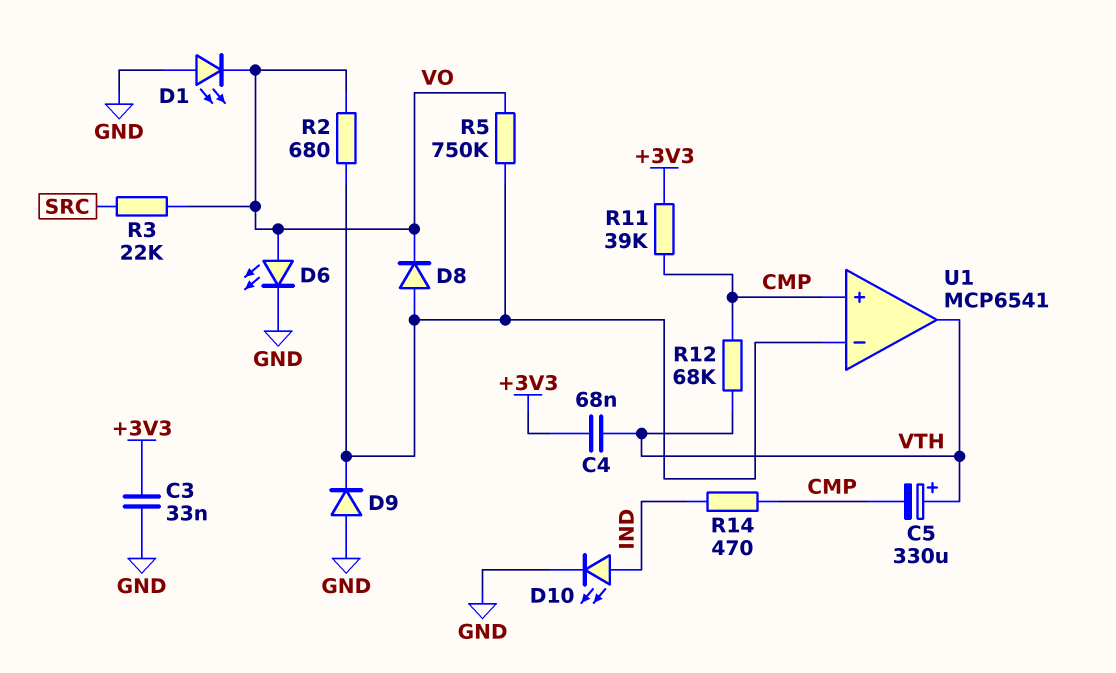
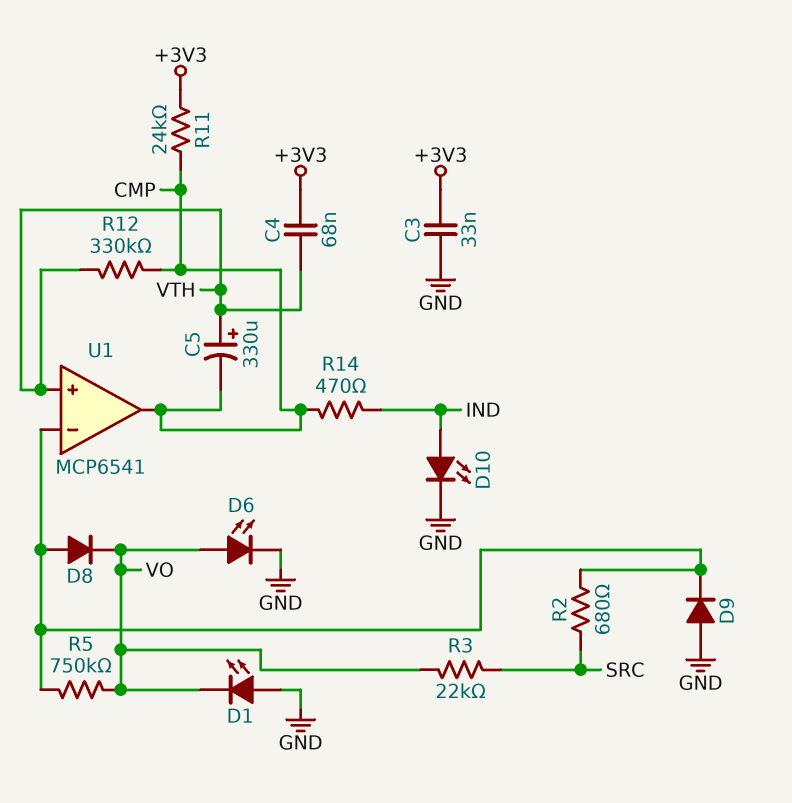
R2: 680 (U1/in-, VO) -> 680 (SRC, U1/in-)
R11: 39k (+3V3, CMP) -> 24k (+3V3, CMP)
R12: 68k (CMP, VTH) -> 330k (CMP, VTH)
U1 pin in+: CMP -> VTH
U1 pin out: VTH -> CMP

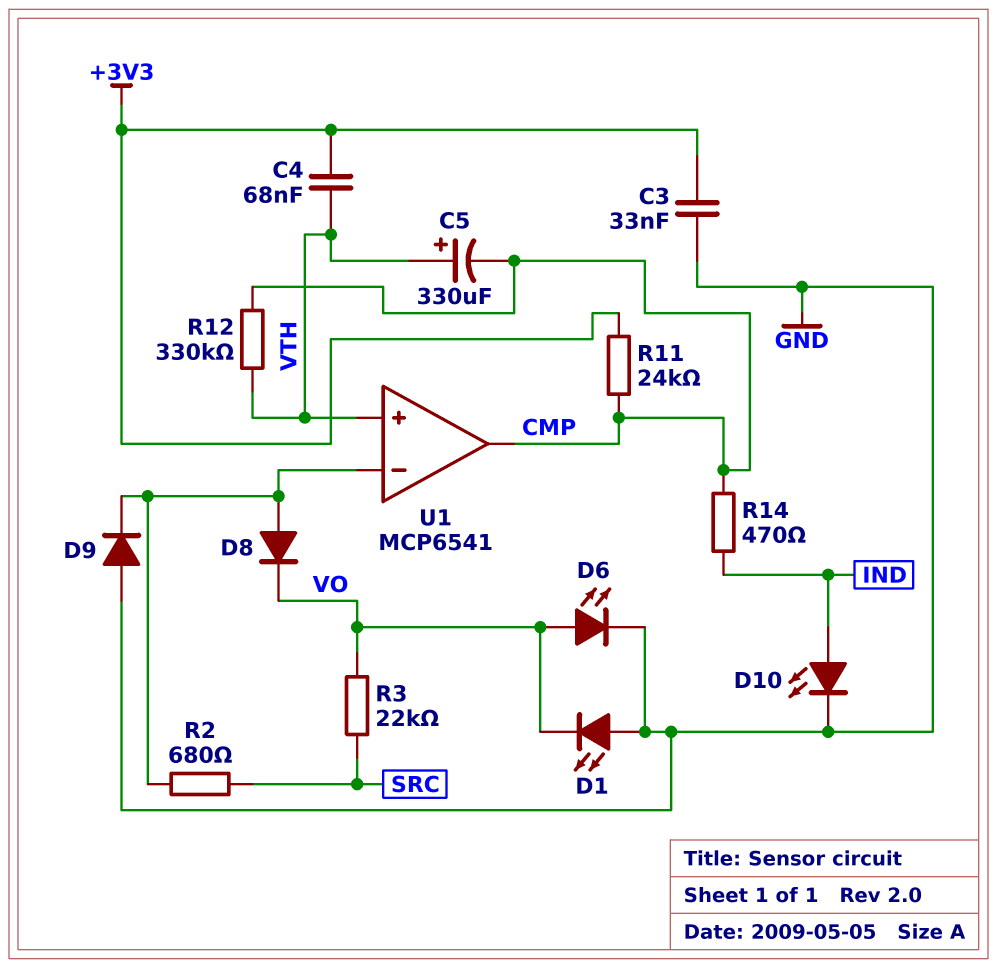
R5: 750k (U1/in-, VO) -> none

